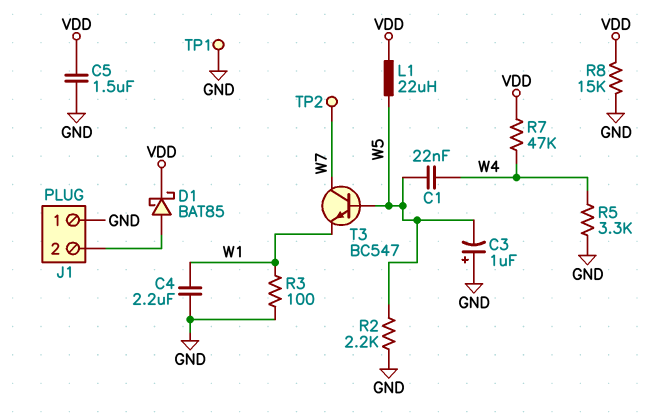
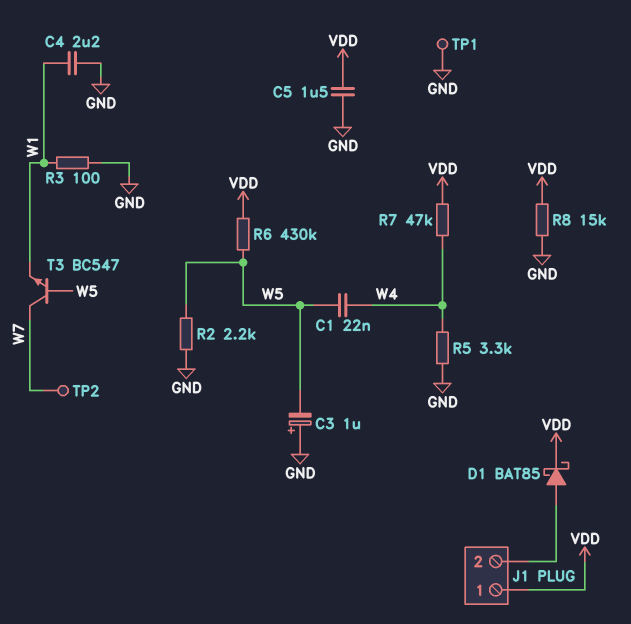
J1 pin 1: GND -> VDD
L1: 22uH (VDD, W5) -> none
R6: none -> 430k (VDD, W5)

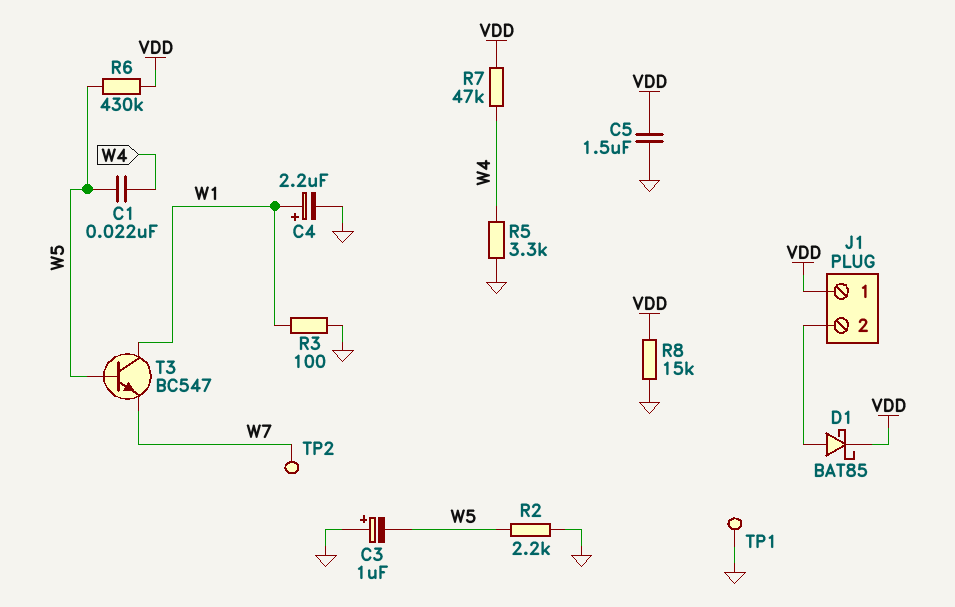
C4: 2.2uF (GND, W1) -> 2.2uF (plus W1, minus GND)
T3: NPN BC547 (B W5, C W7, E W1) -> NPN BC547 (B W5, C W1, E W7)

